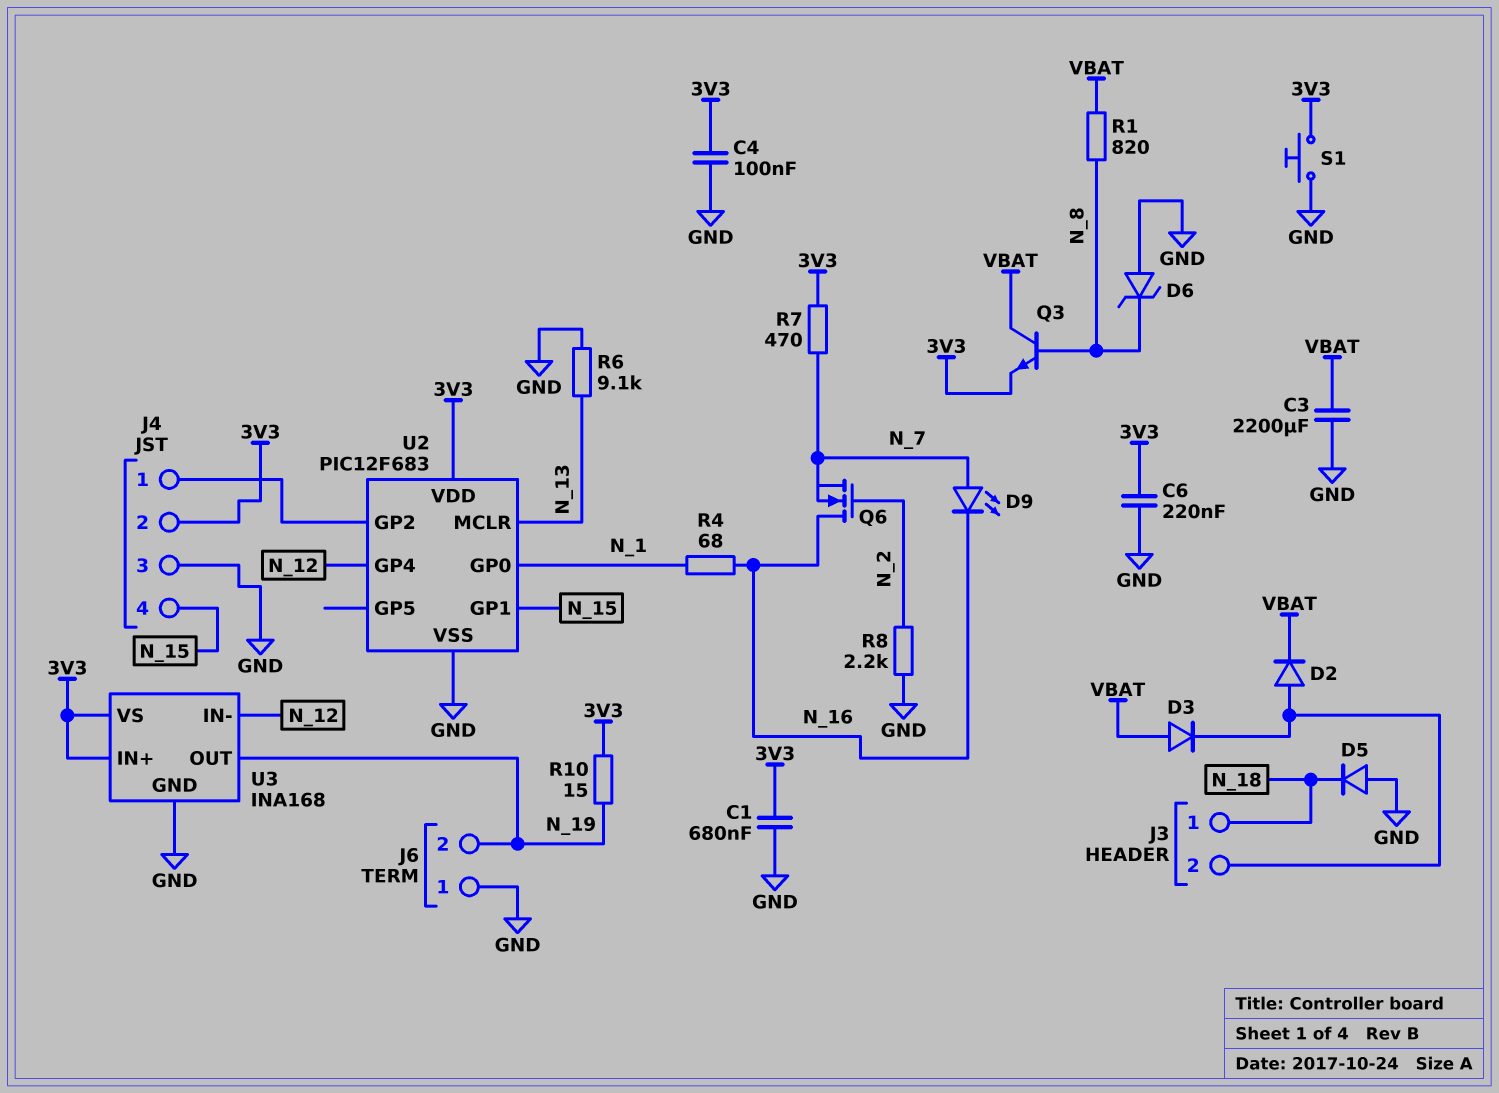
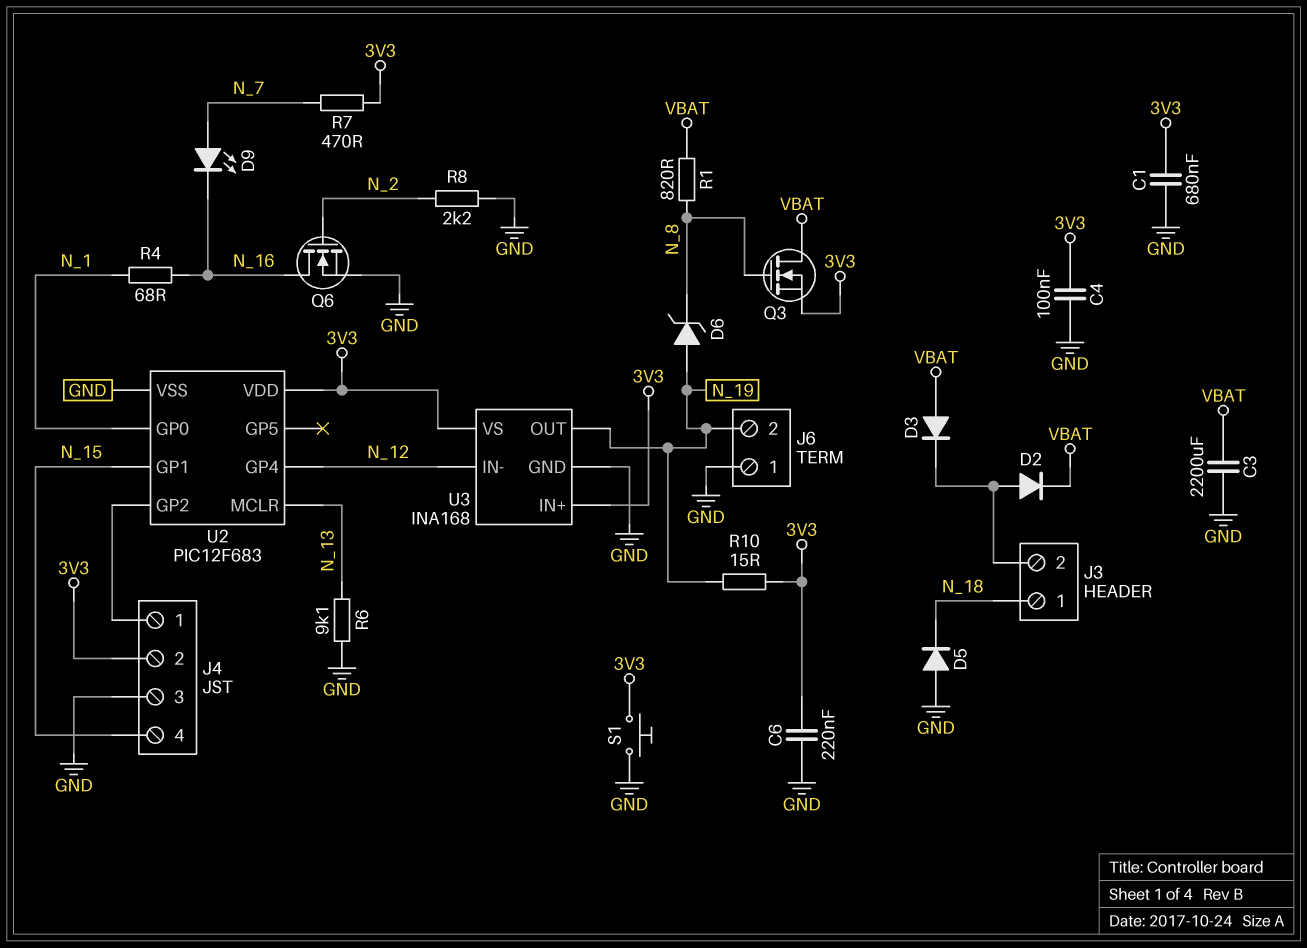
D6: zener (A GND, K N_8) -> zener (A N_19, K N_8)
Q3: NPN (B N_8, C VBAT, E 3V3) -> NMOS (G N_8, D VBAT, S 3V3)
Q6: NMOS (G N_2, D N_16, S N_7) -> NMOS (G N_2, D N_16, S GND)

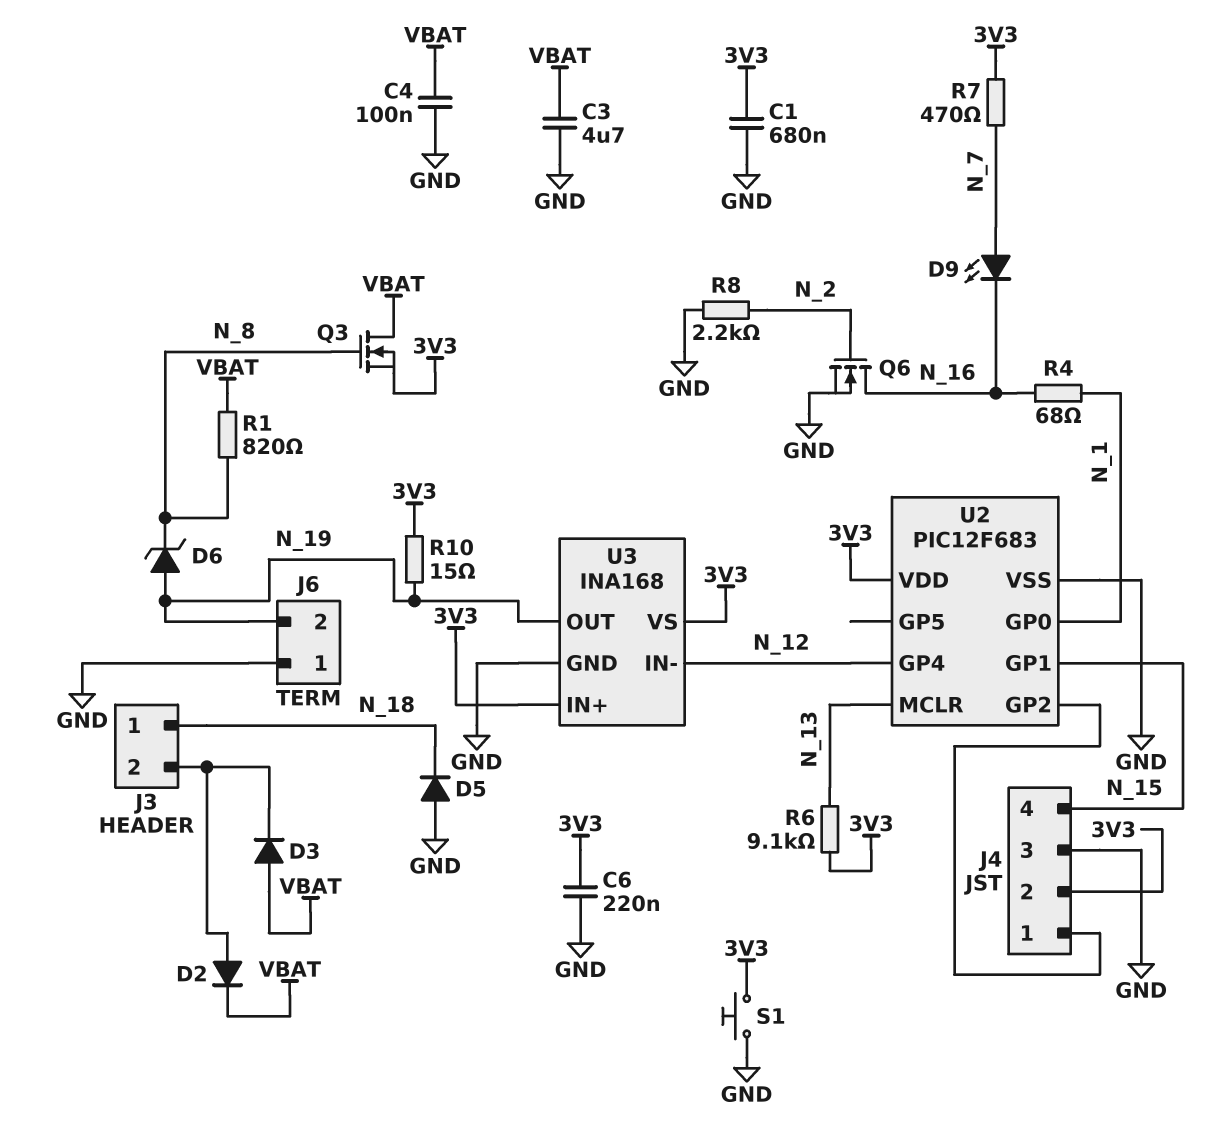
C3: 2200uF (GND, VBAT) -> 4.7uF (GND, VBAT)
C4: 100nF (3V3, GND) -> 100nF (GND, VBAT)
R6: 9.1k (GND, N_13) -> 9.1k (3V3, N_13)

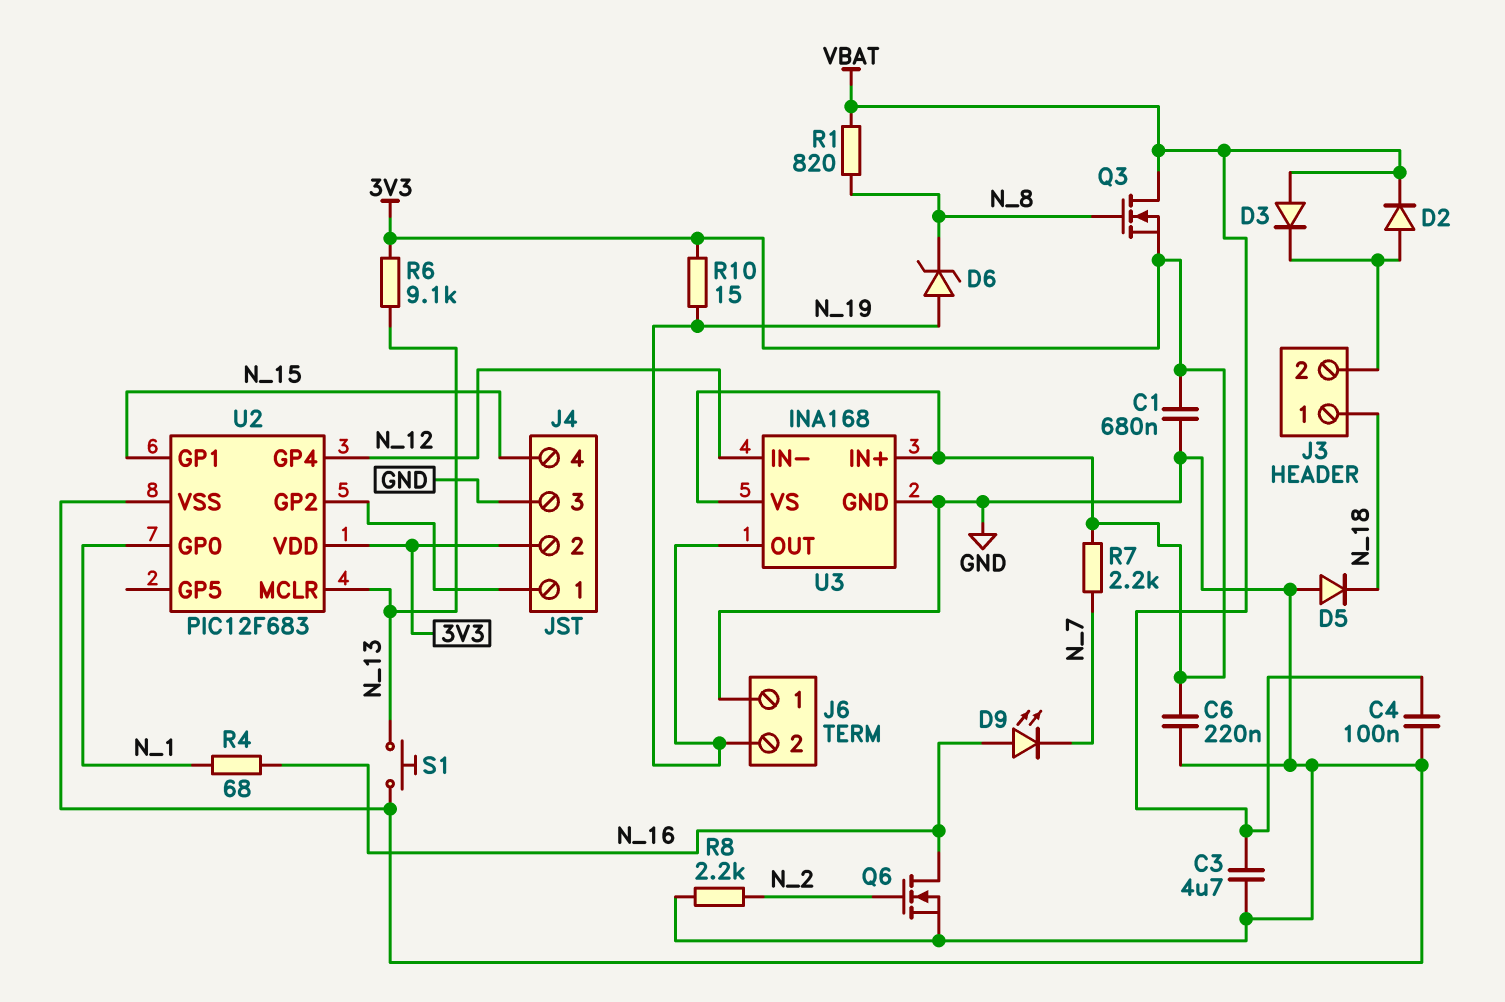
D9: LED (A N_7, K N_16) -> LED (A N_16, K N_7)
R7: 470 (3V3, N_7) -> 2.2k (3V3, N_7)
S1: button (3V3, GND) -> button (GND, N_13)

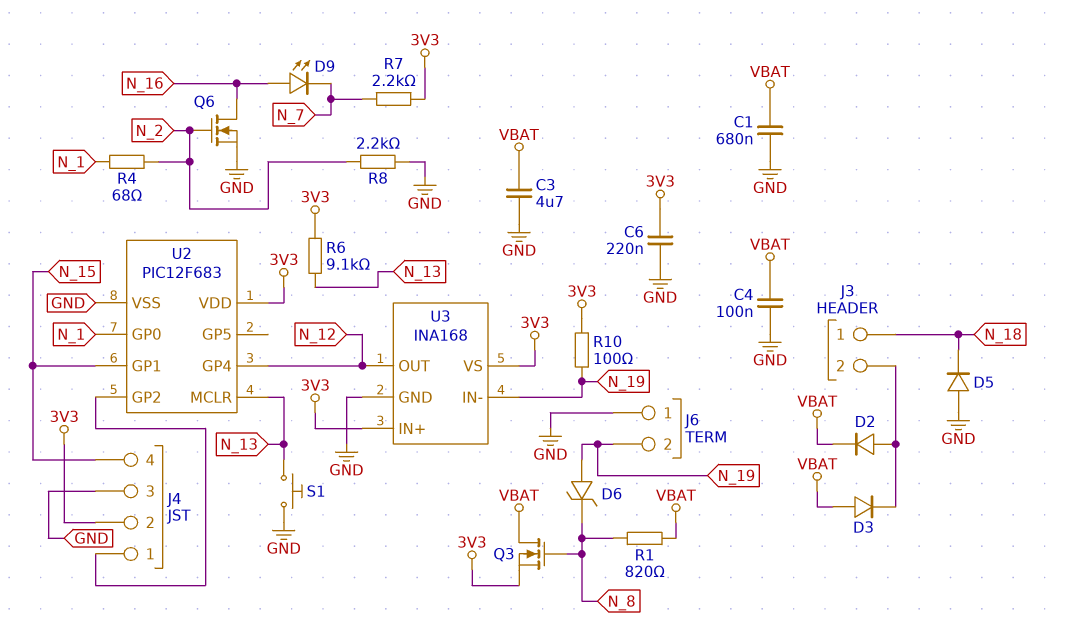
C1: 680nF (3V3, GND) -> 680nF (GND, VBAT)
R4: 68 (N_1, N_16) -> 68 (N_1, N_2)
R10: 15 (3V3, N_19) -> 100 (3V3, N_19)
U3 pin IN-: N_12 -> N_19
U3 pin OUT: N_19 -> N_12

